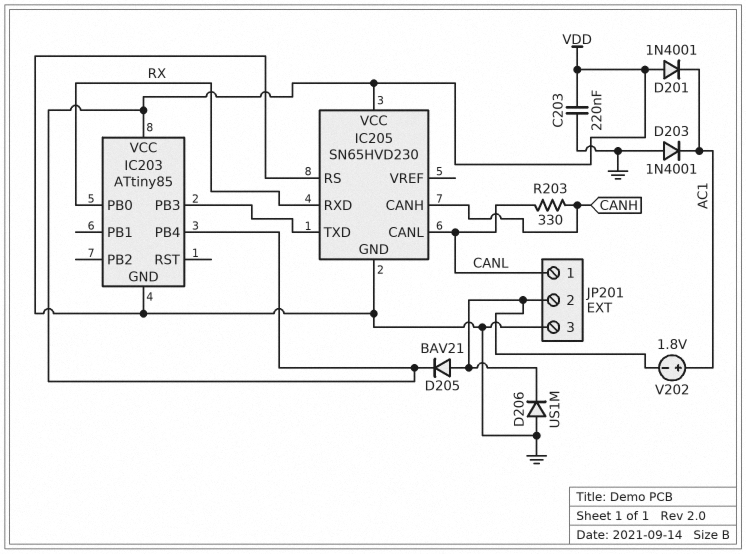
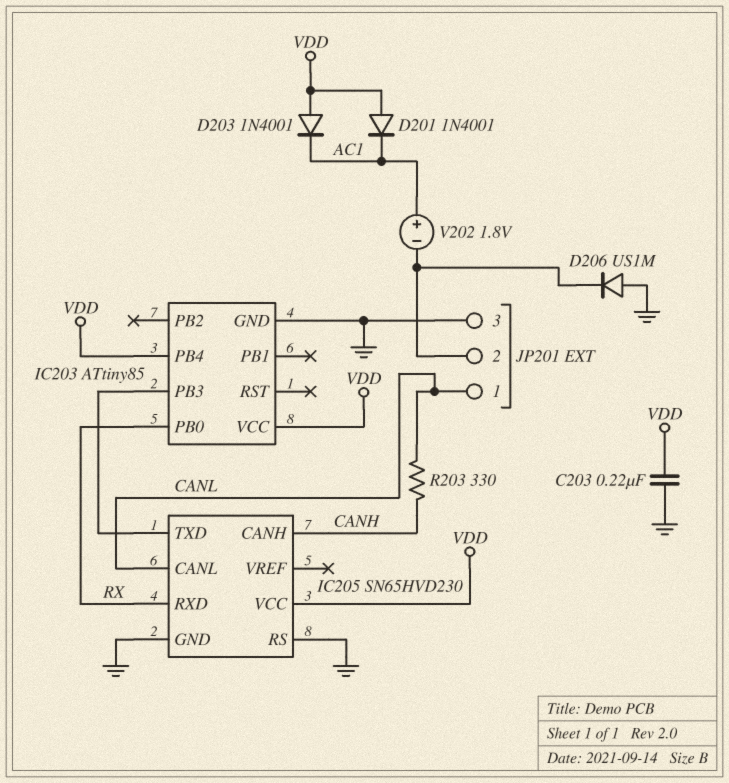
D203: diode 1N4001 (A GND, K AC1) -> diode 1N4001 (A VDD, K AC1)
D205: diode BAV21 (A JP201/2, K VDD) -> none

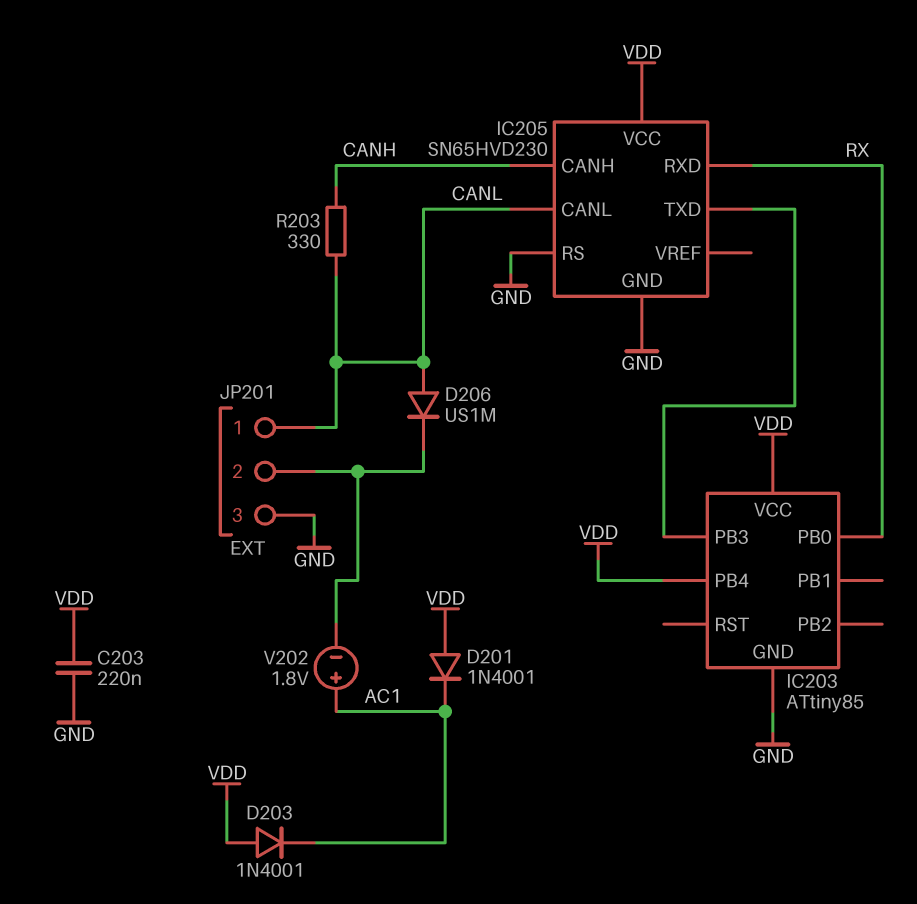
D206: diode US1M (A GND, K JP201/2) -> diode US1M (A CANL, K JP201/2)

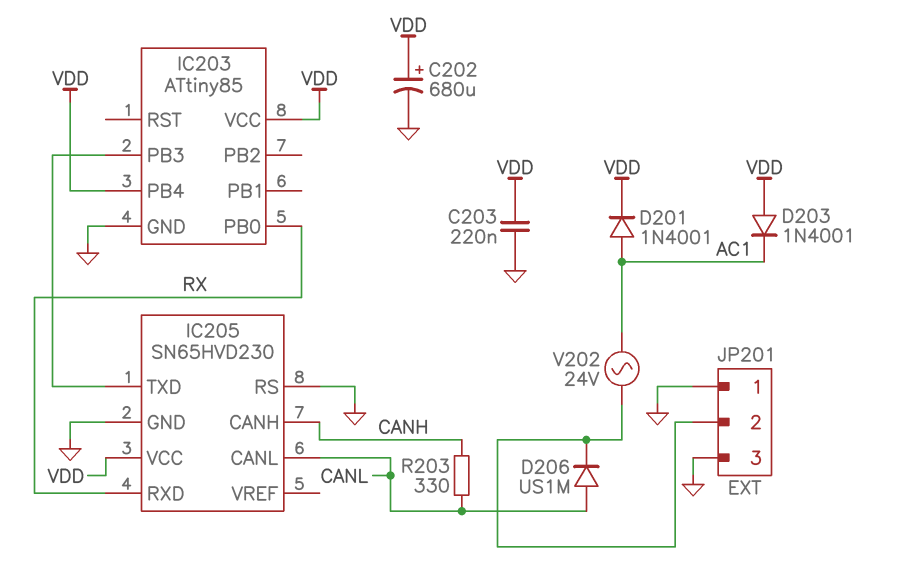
C202: none -> 680uF (plus VDD, minus GND)
D201: diode 1N4001 (A VDD, K AC1) -> diode 1N4001 (A AC1, K VDD)
JP201 pin 1: CANL -> GND
V202: 1.8V (plus AC1, minus JP201/2) -> AC 24V (AC1, JP201/2)

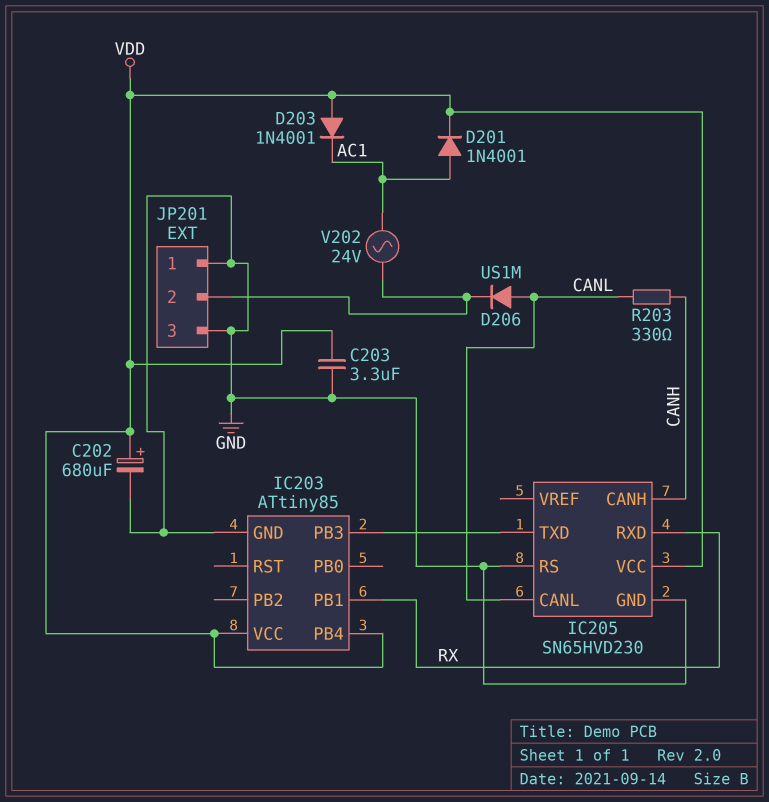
C203: 220nF (GND, VDD) -> 3.3uF (GND, VDD)
IC203 pin PB0: RX -> none
IC203 pin PB1: none -> RX

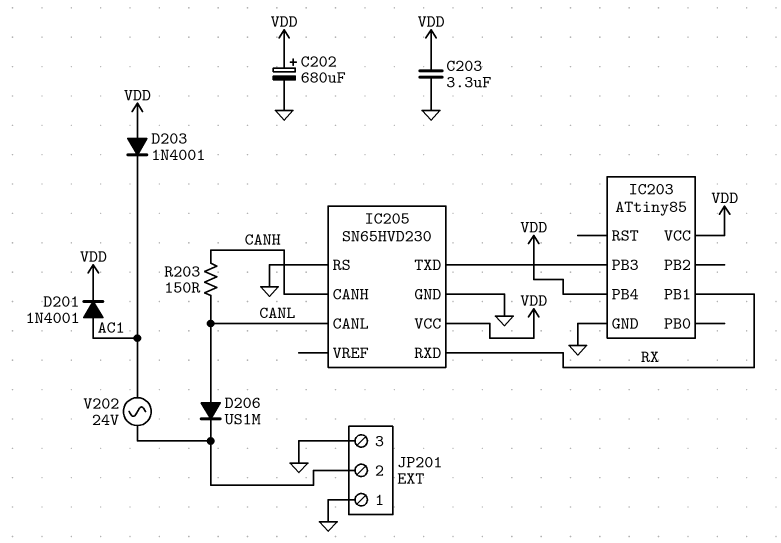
R203: 330 (CANH, CANL) -> 150 (CANH, CANL)

